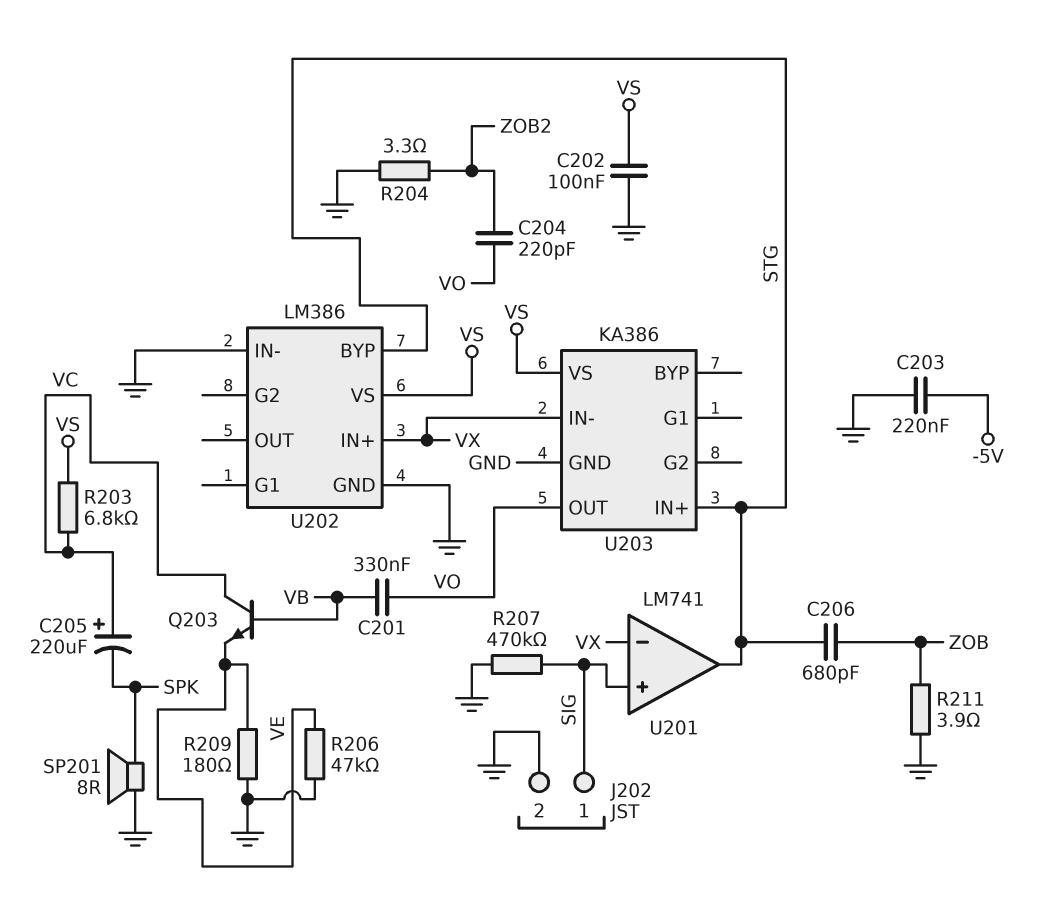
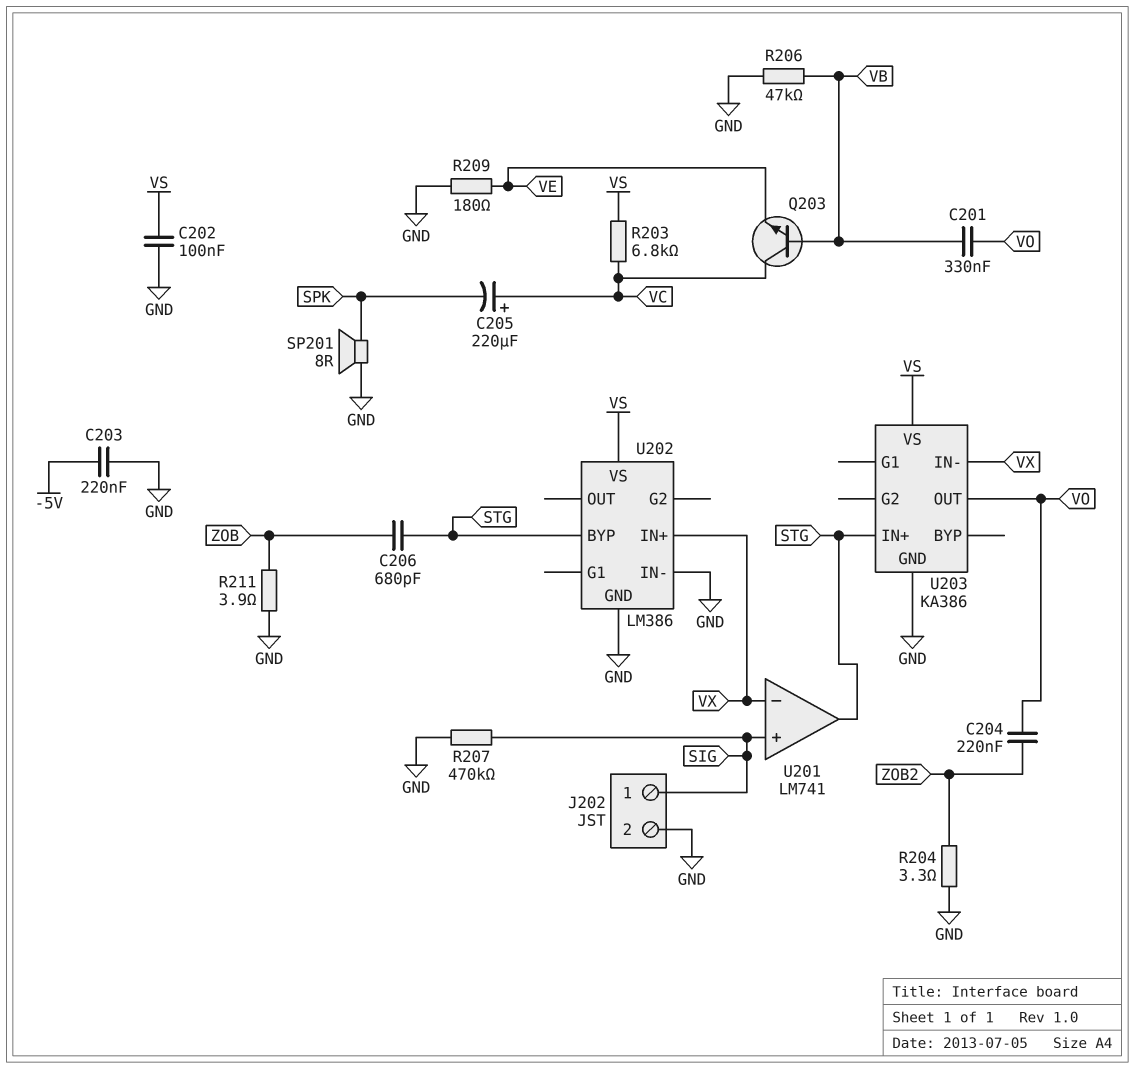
C204: 220pF (VO, ZOB2) -> 220nF (VO, ZOB2)
R206: 47k (GND, VE) -> 47k (GND, VB)

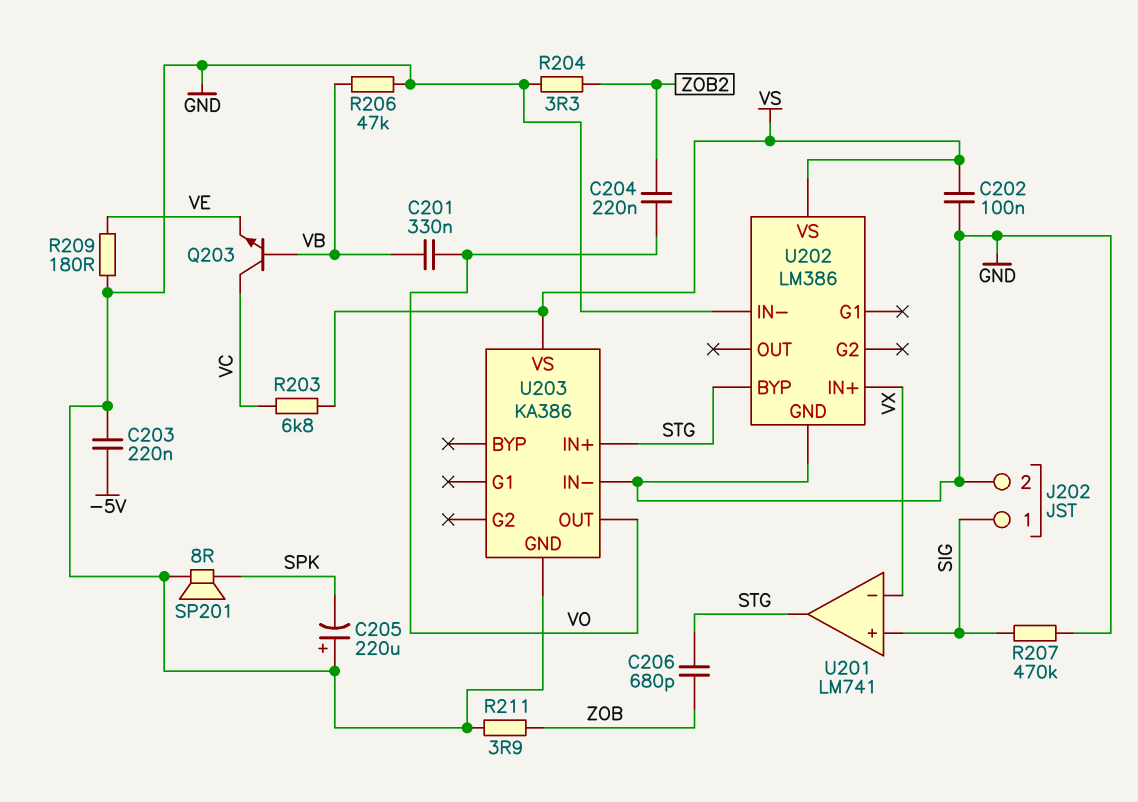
C205: 220uF (plus VC, minus SPK) -> 220uF (plus GND, minus SPK)
U203 pin IN-: VX -> GND

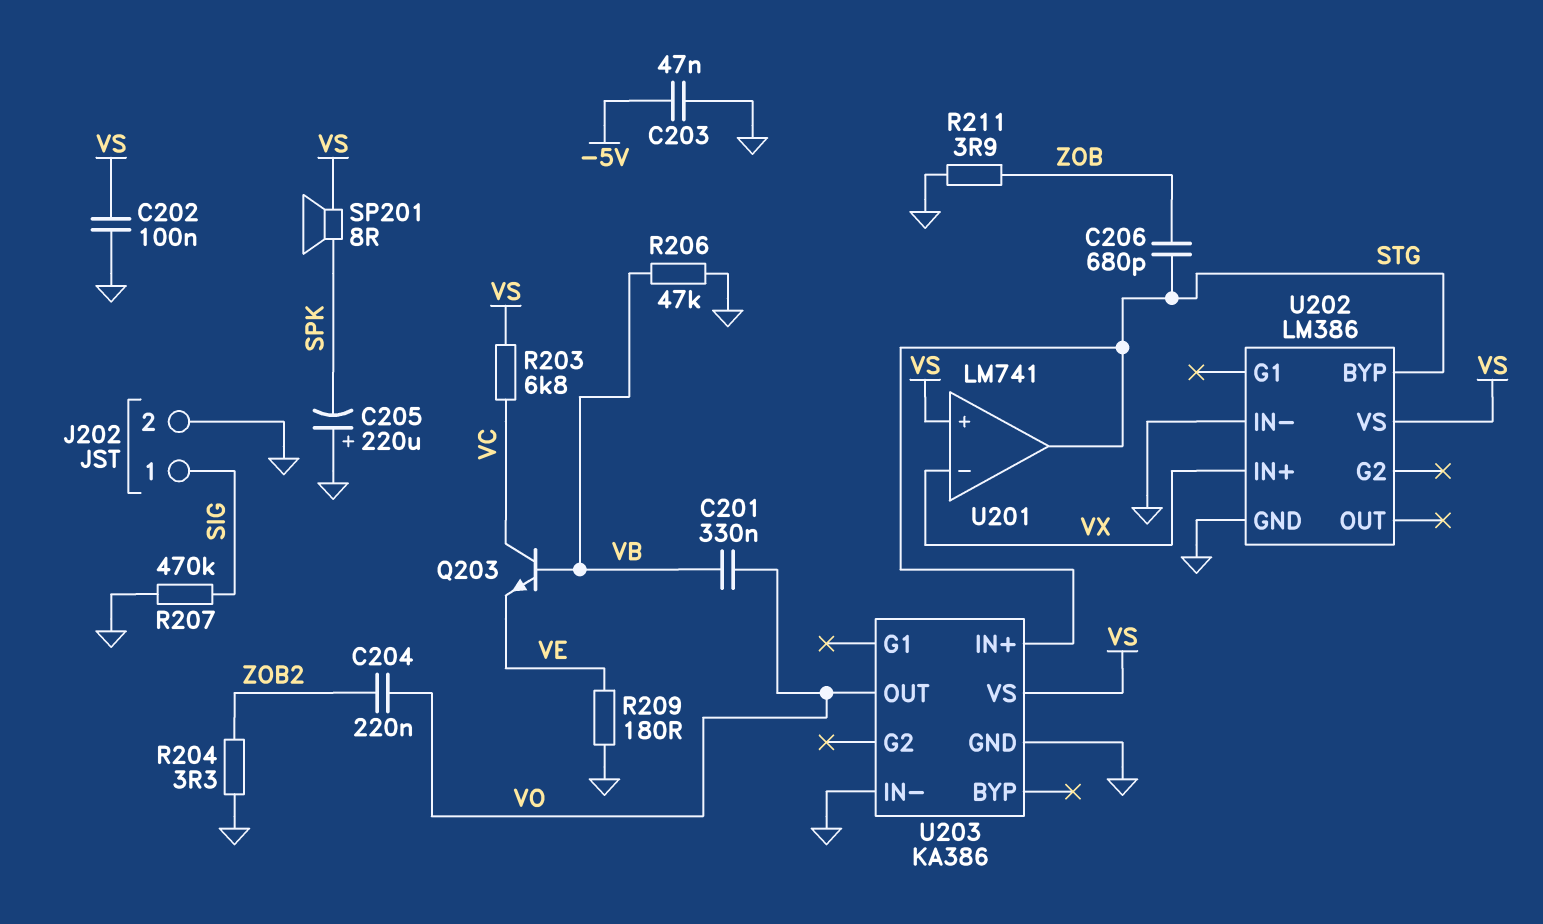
C203: 220nF (-5V, GND) -> 47nF (-5V, GND)
SP201: speaker 8R (GND, SPK) -> speaker 8R (SPK, VS)
U201 pin in+: SIG -> VS

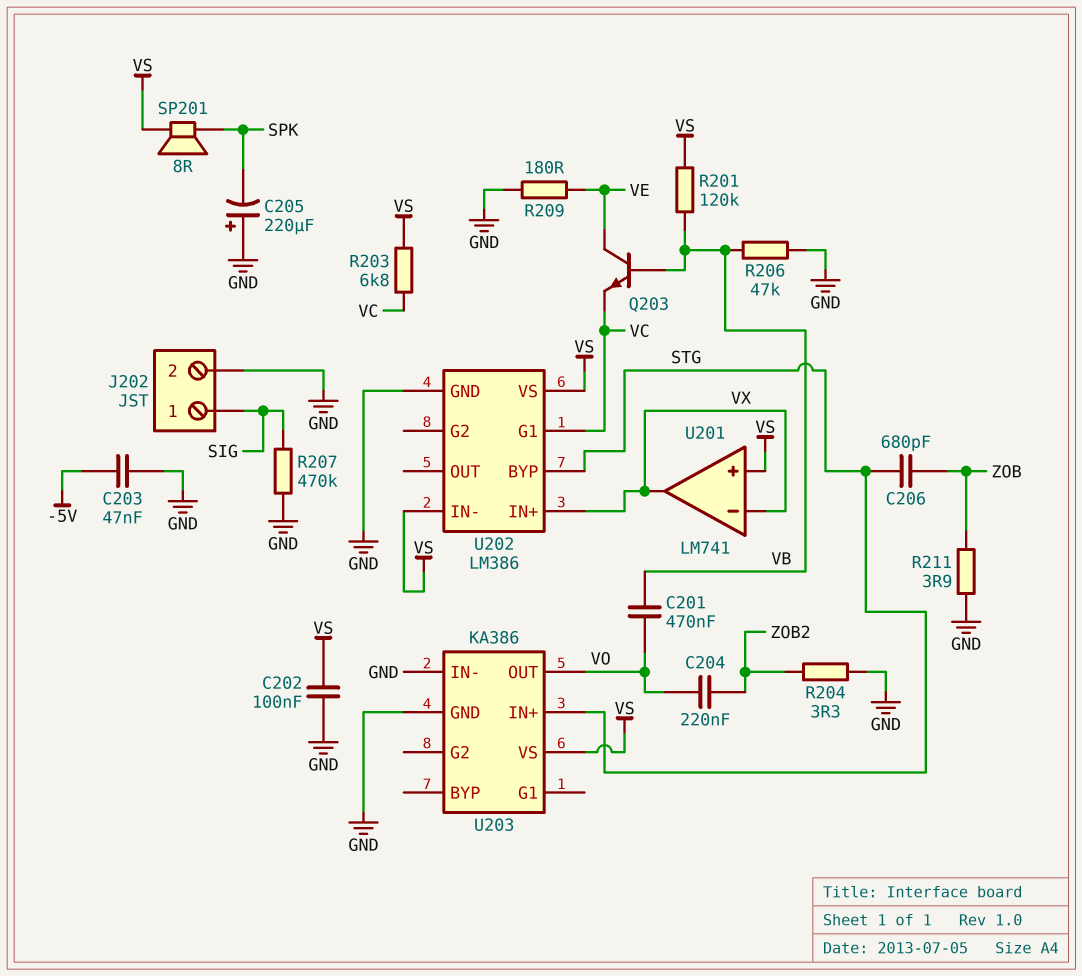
C201: 330nF (VB, VO) -> 470nF (VB, VO)
Q203: NPN (B VB, C VC, E VE) -> NPN (B VB, C VE, E VC)
R201: none -> 120k (VB, VS)
U201 pin out: STG -> VX
U202 pin G1: none -> VC
U202 pin IN-: GND -> VS

